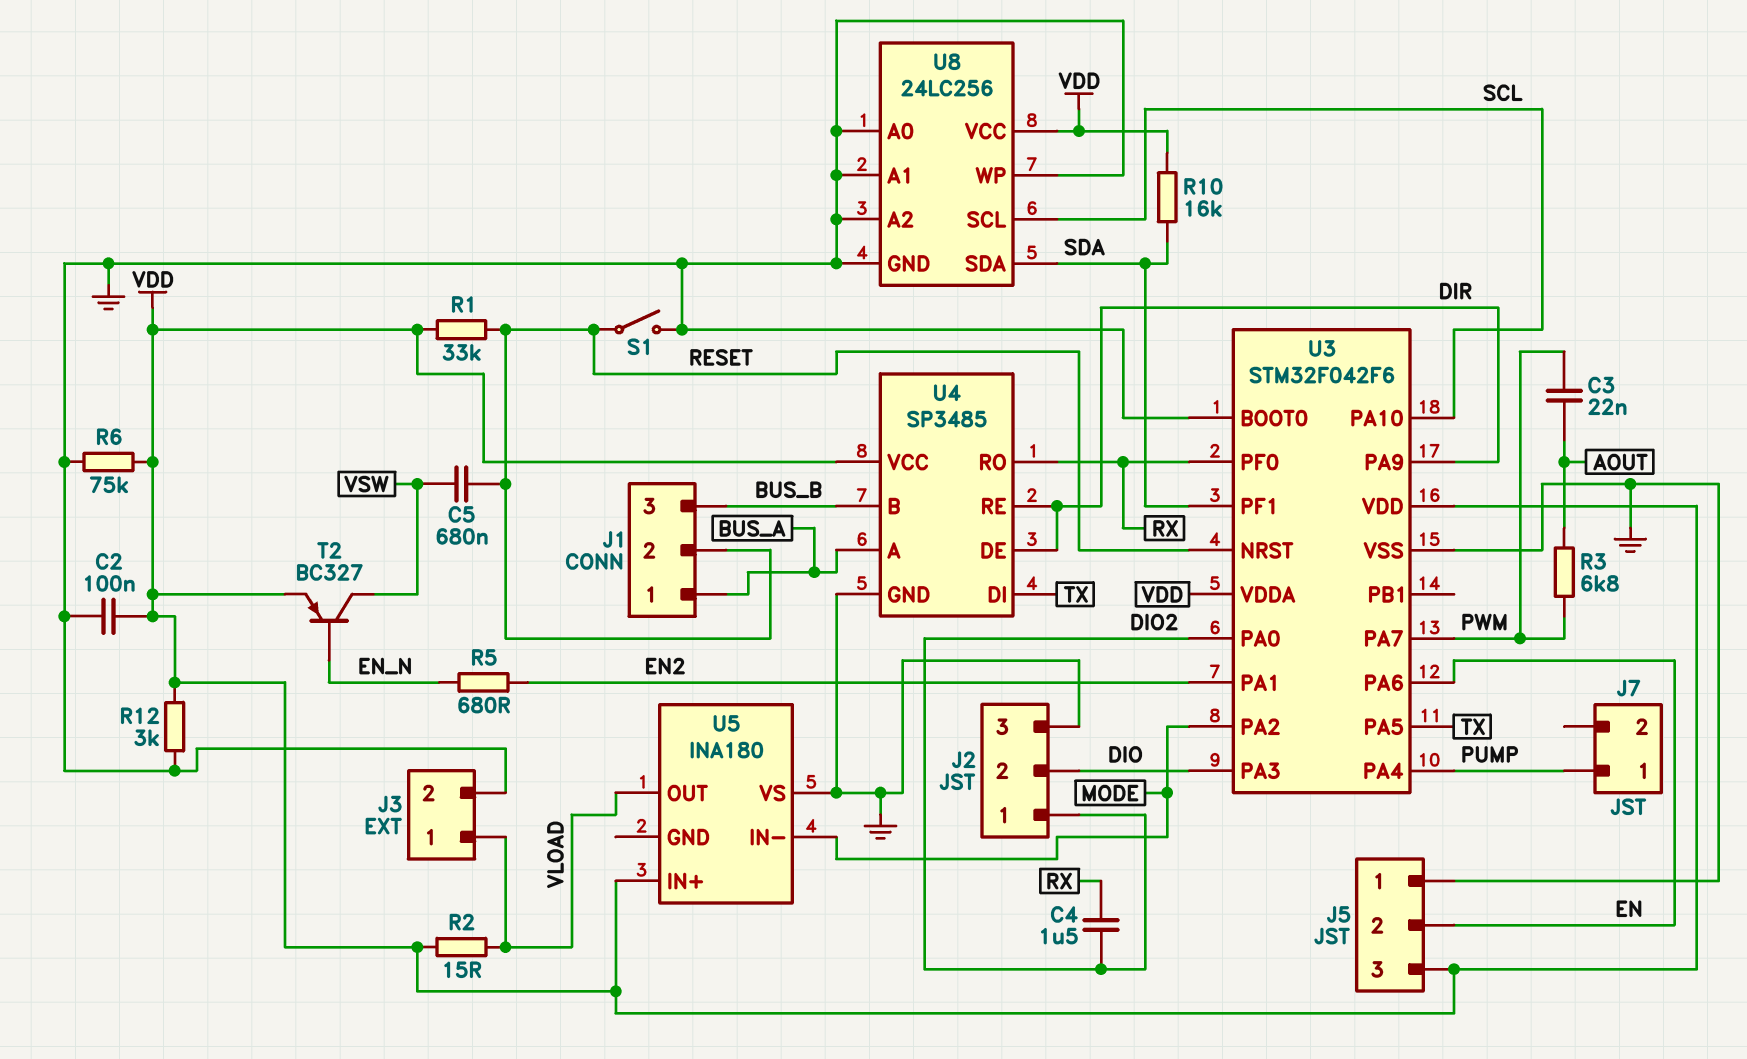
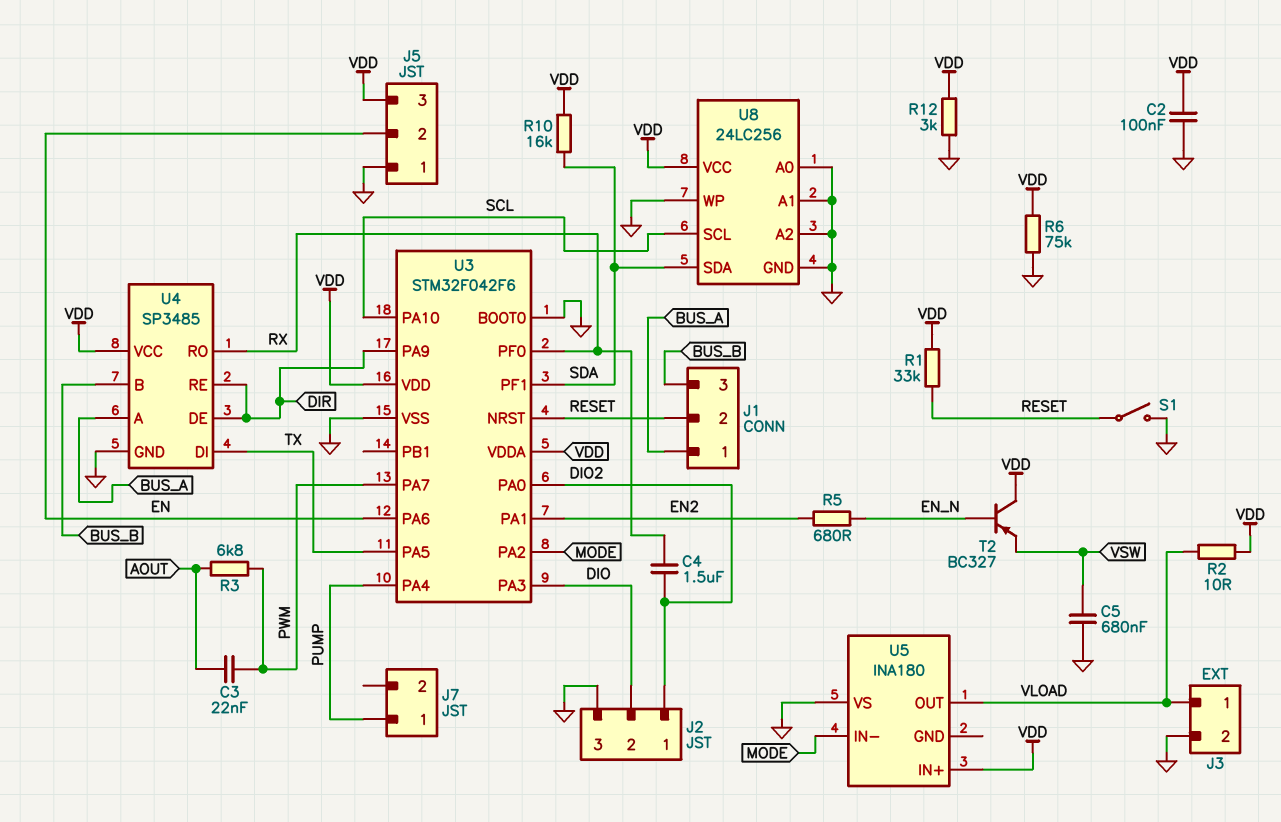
C5: 680nF (RESET, VSW) -> 680nF (GND, VSW)
R2: 15 (VDD, VLOAD) -> 10 (VDD, VLOAD)
T2: PNP BC327 (B EN_N, C VSW, E VDD) -> PNP BC327 (B EN_N, C VDD, E VSW)

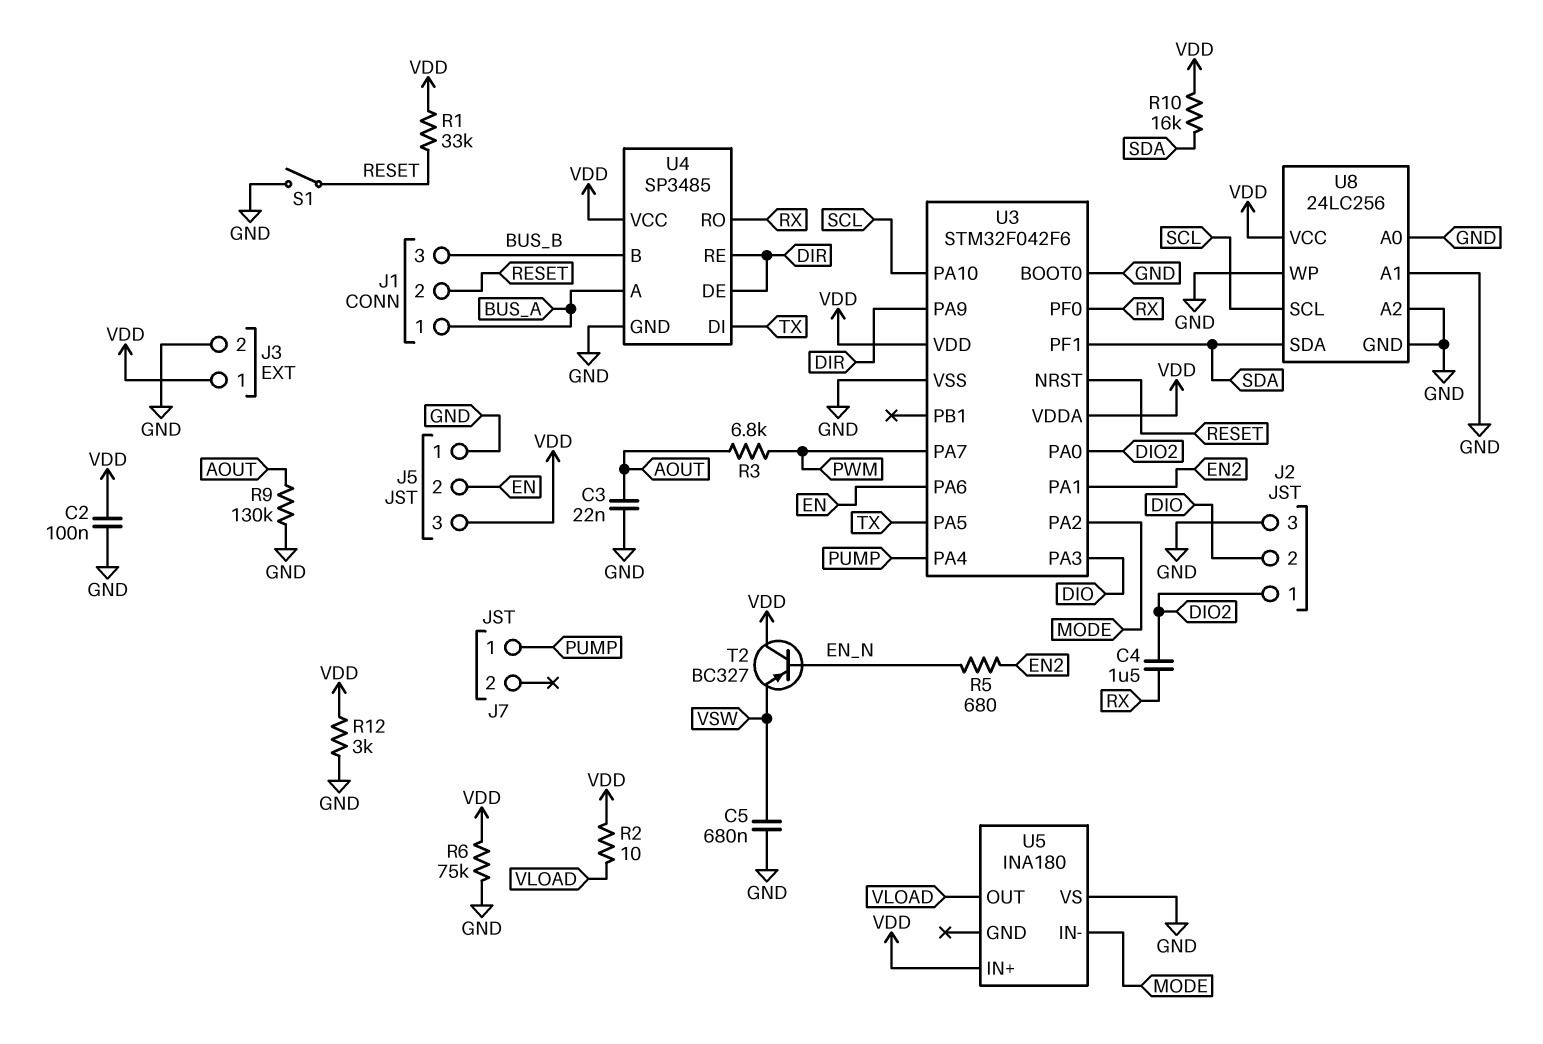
C3: 22nF (AOUT, PWM) -> 22nF (AOUT, GND)
J3 pin 1: VLOAD -> VDD
R9: none -> 130k (AOUT, GND)

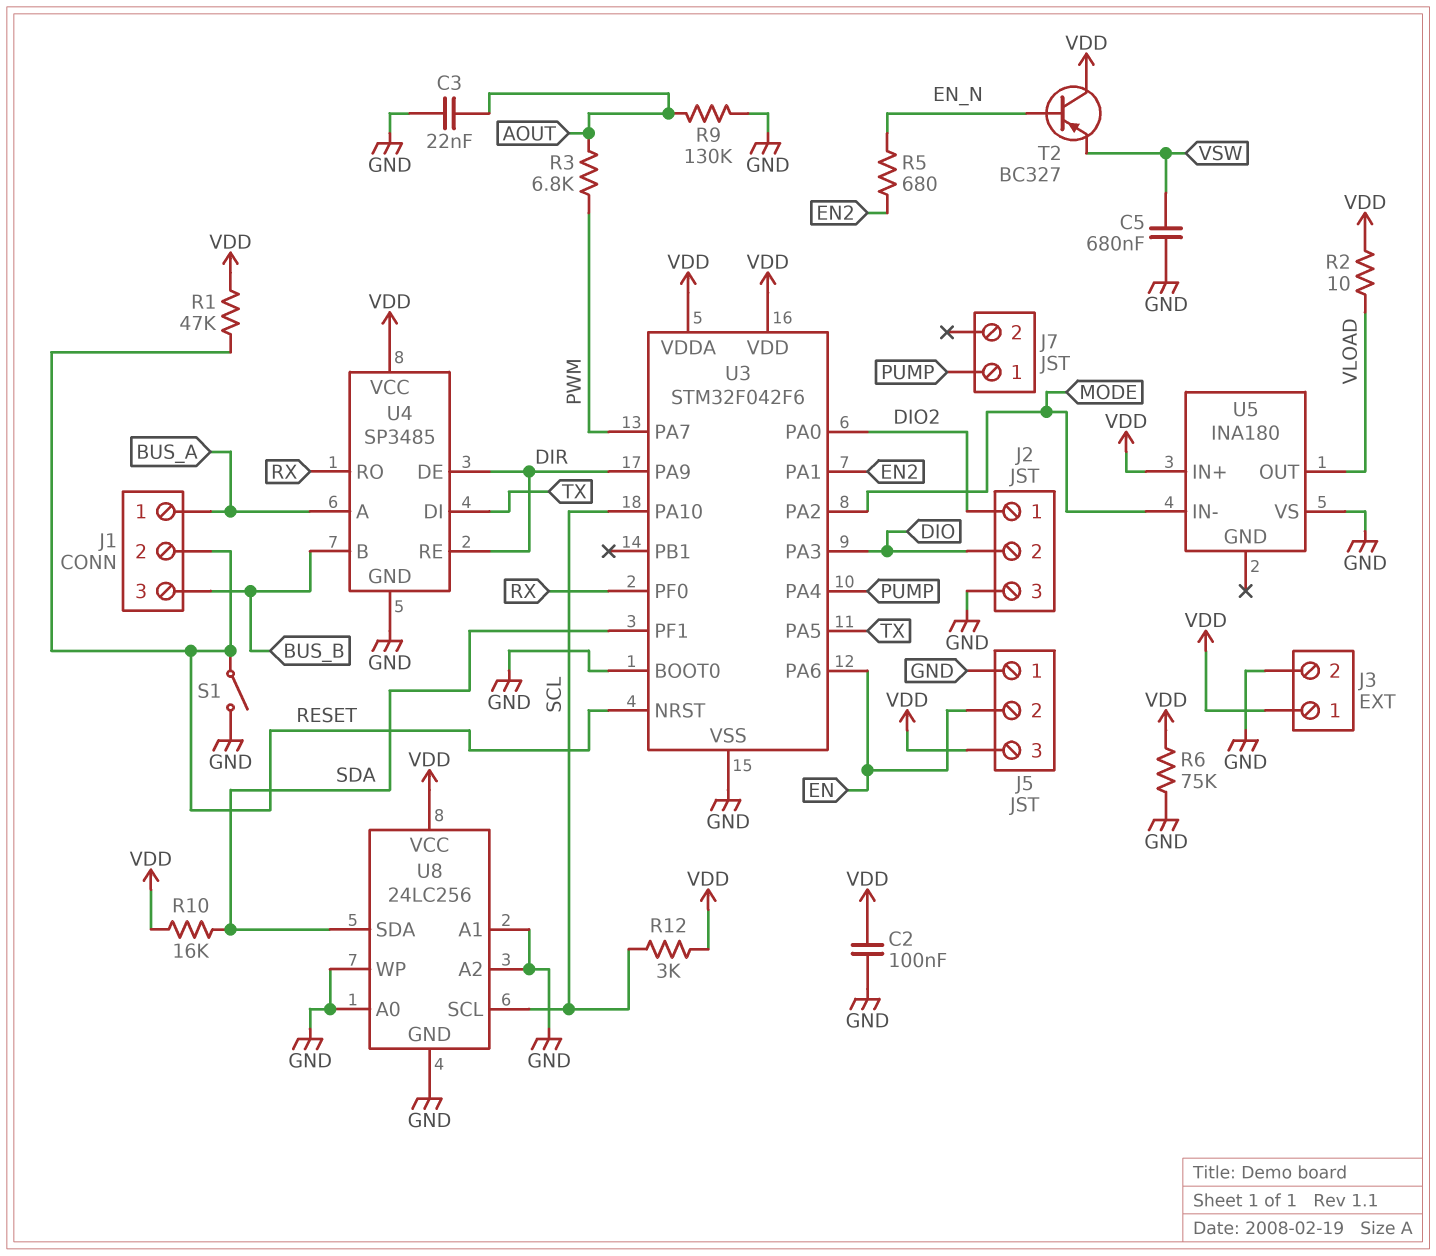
C4: 1.5uF (DIO2, RX) -> none
R1: 33k (RESET, VDD) -> 47k (RESET, VDD)
R12: 3k (GND, VDD) -> 3k (SCL, VDD)

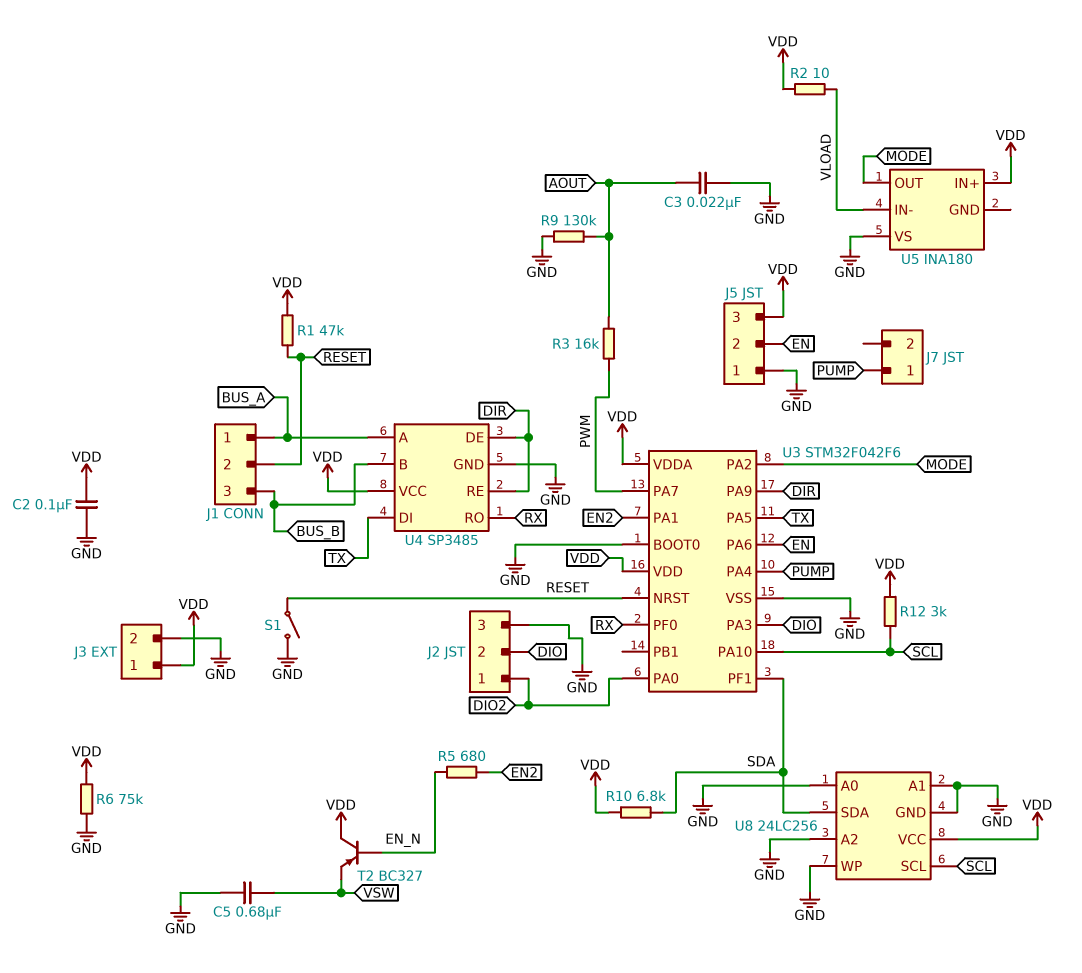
R3: 6.8k (AOUT, PWM) -> 16k (AOUT, PWM)
R10: 16k (SDA, VDD) -> 6.8k (SDA, VDD)
U5 pin IN-: MODE -> VLOAD
U5 pin OUT: VLOAD -> MODE

